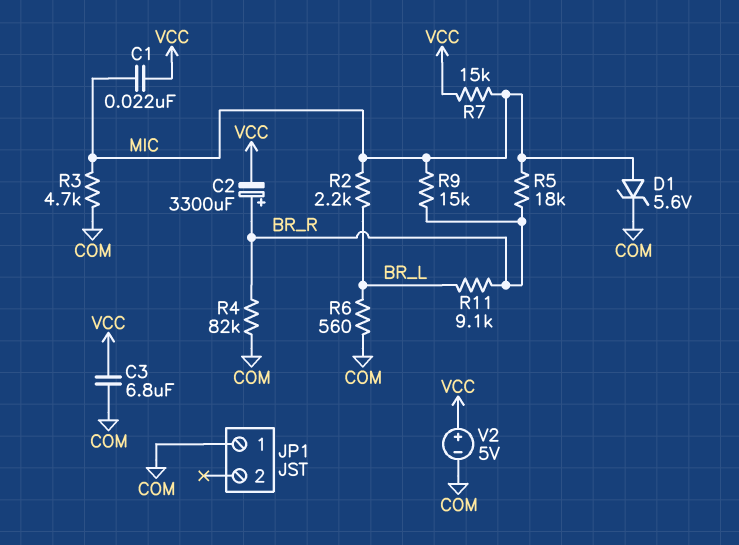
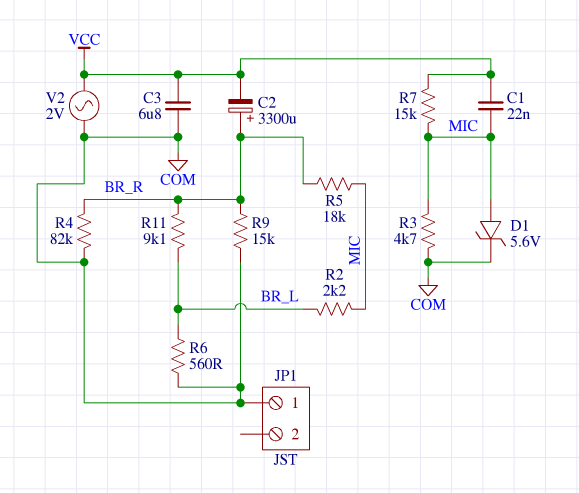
R9: 15k (BR_R, MIC) -> 15k (BR_R, COM)
V2: 5V (plus VCC, minus COM) -> AC 2V (COM, VCC)

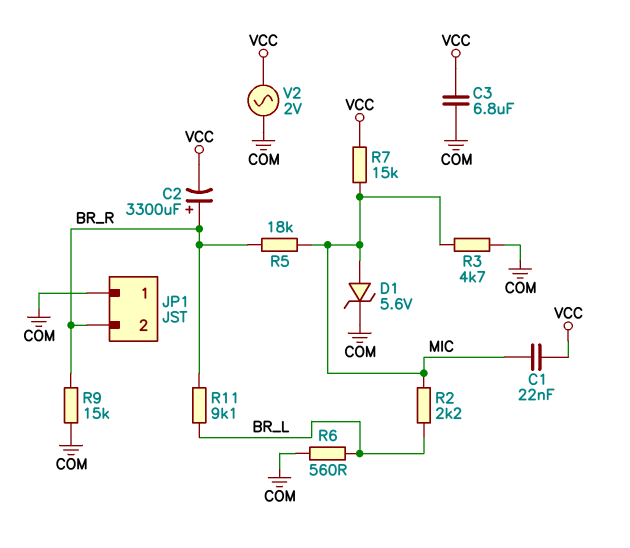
JP1 pin 2: none -> BR_R
R4: 82k (BR_R, COM) -> none

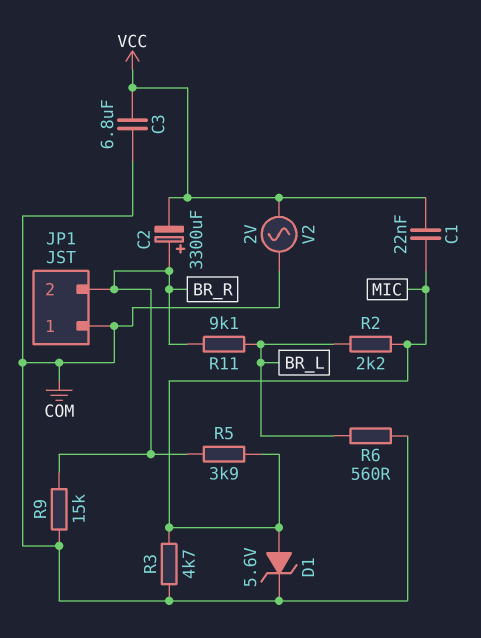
R5: 18k (BR_R, MIC) -> 3.9k (BR_R, MIC)
R7: 15k (MIC, VCC) -> none

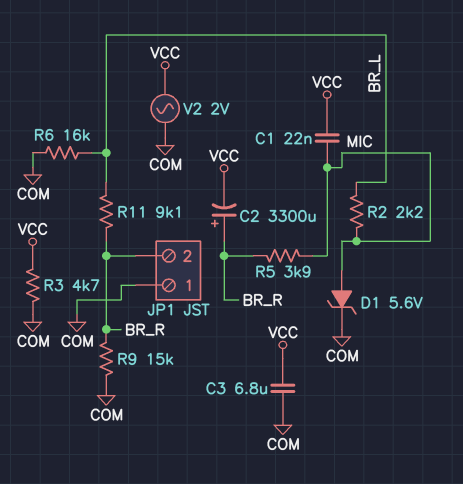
R3: 4.7k (COM, MIC) -> 4.7k (COM, VCC)
R6: 560 (BR_L, COM) -> 16k (BR_L, COM)

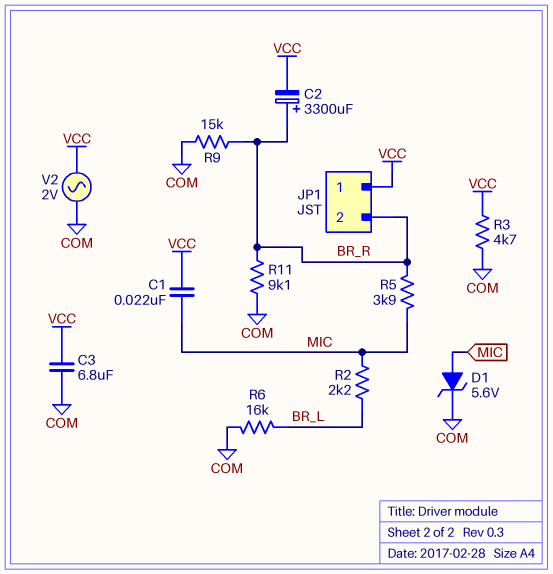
JP1 pin 1: COM -> VCC
R11: 9.1k (BR_L, BR_R) -> 9.1k (BR_R, COM)

